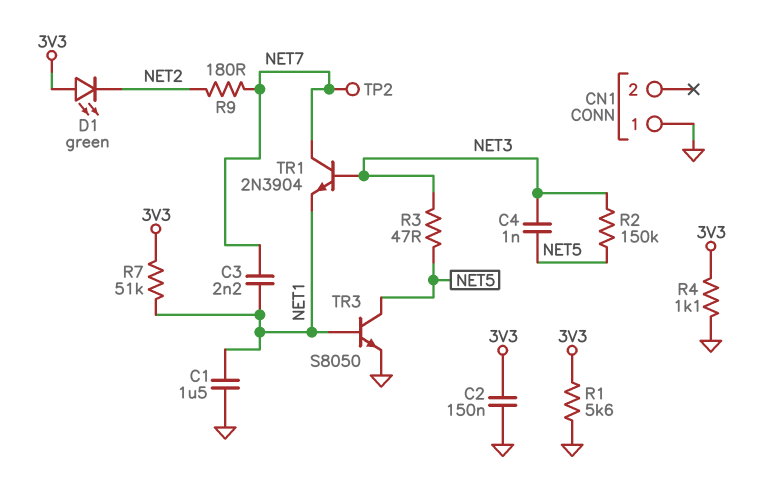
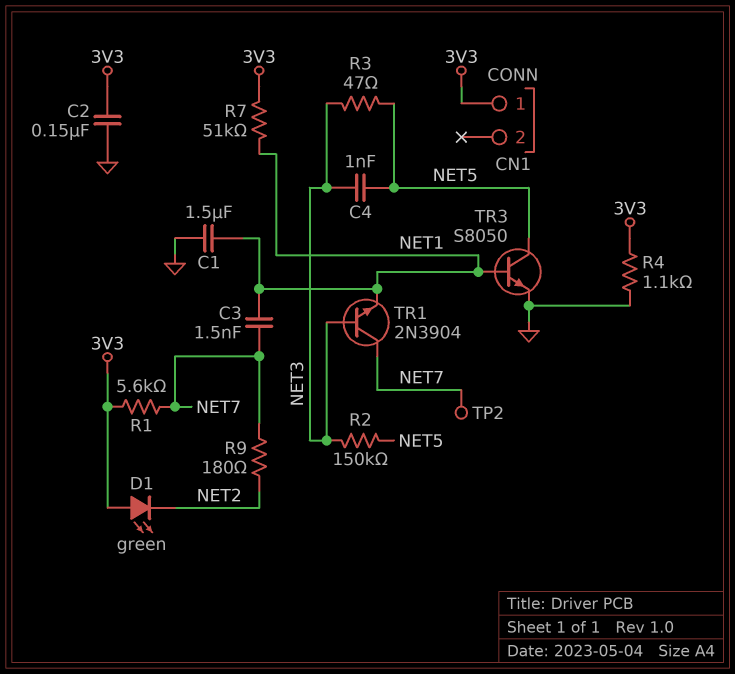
C3: 2.2nF (NET1, NET7) -> 1.5nF (NET1, NET7)
CN1 pin 1: GND -> 3V3
R1: 5.6k (3V3, GND) -> 5.6k (3V3, NET7)

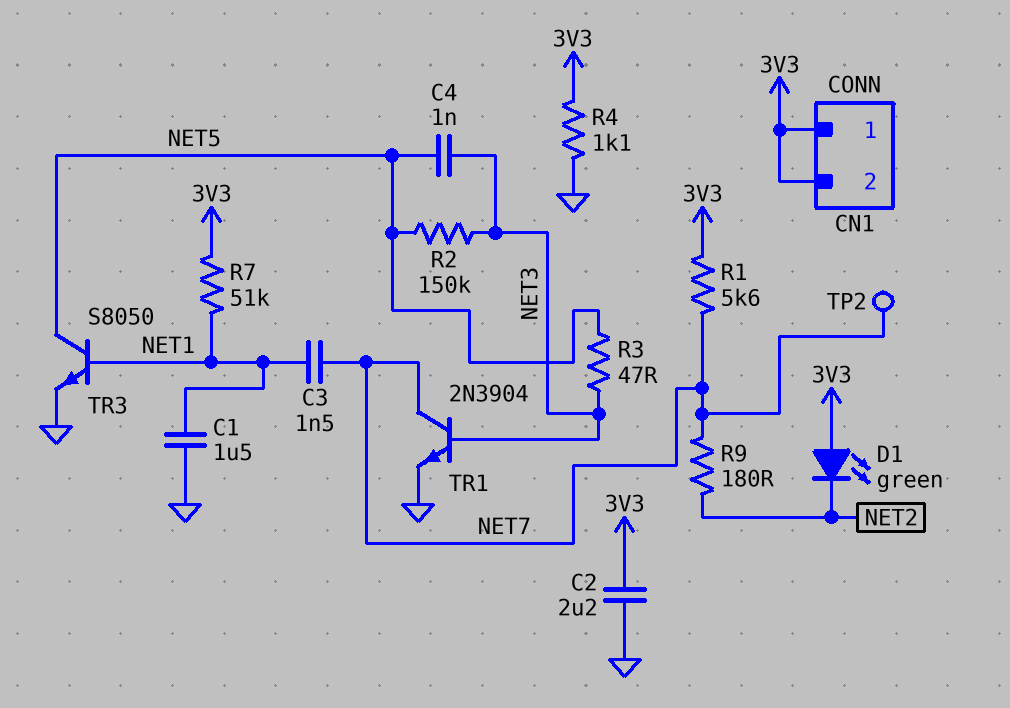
C2: 150nF (3V3, GND) -> 2.2uF (3V3, GND)
CN1 pin 2: none -> 3V3
TR1: NPN 2N3904 (B NET3, C NET7, E NET1) -> NPN 2N3904 (B NET3, C NET7, E GND)

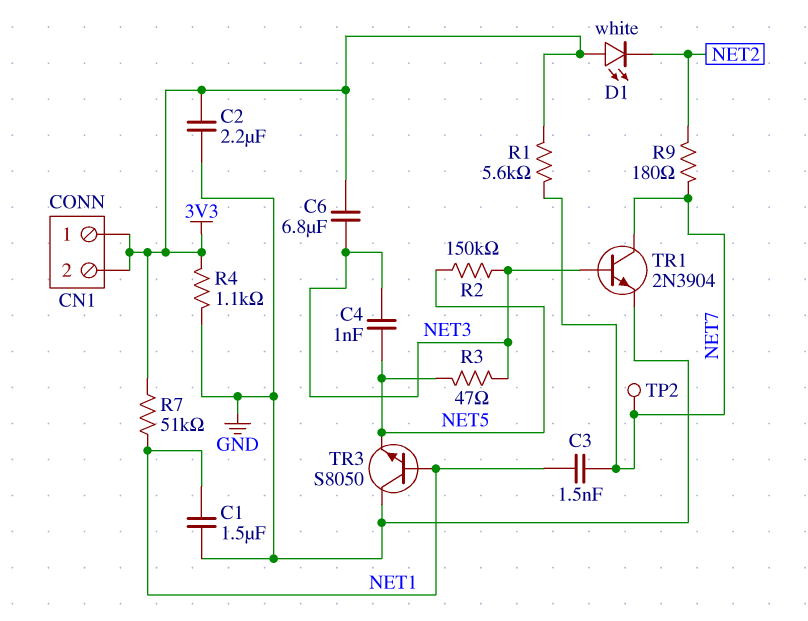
C6: none -> 6.8uF (3V3, NET3)
D1: LED green (A 3V3, K NET2) -> LED white (A 3V3, K NET2)
TR3: NPN S8050 (B NET1, C NET5, E GND) -> NPN S8050 (B NET1, C GND, E NET5)

